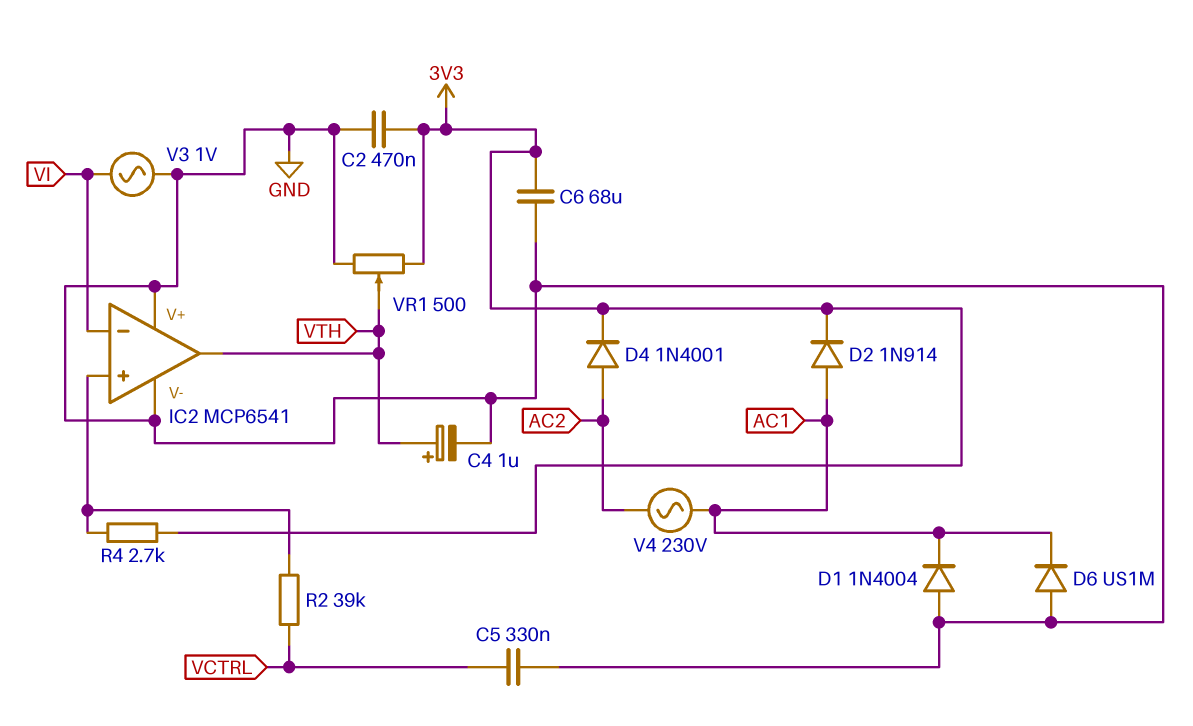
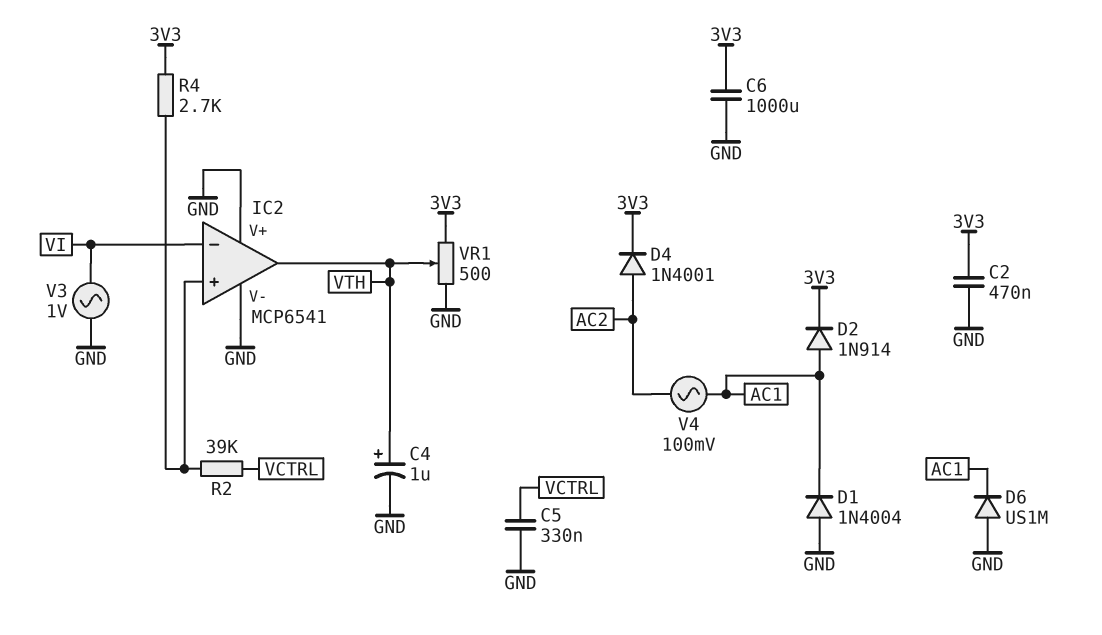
C6: 68uF (3V3, GND) -> 1000uF (3V3, GND)
V4: AC 230V (AC1, AC2) -> AC 100mV (AC1, AC2)

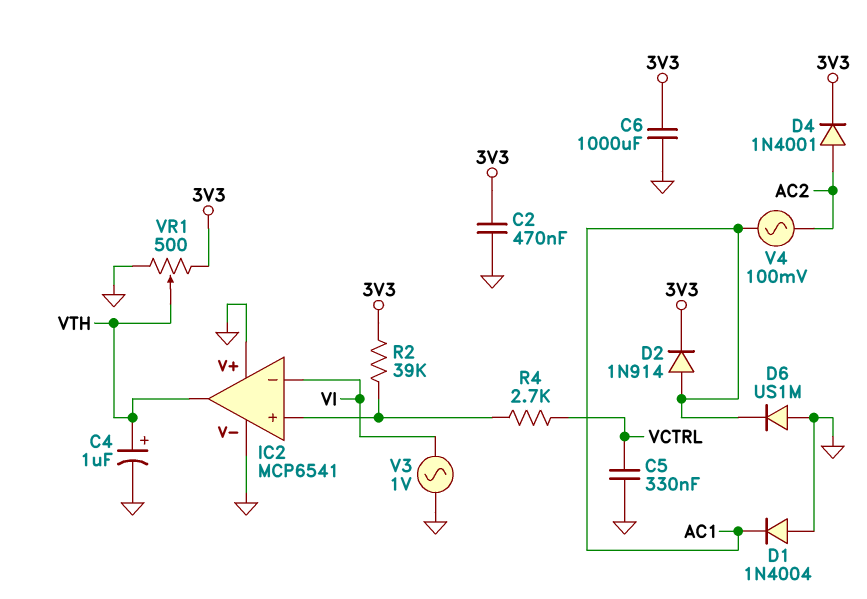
R2: 39k (IC2/in+, VCTRL) -> 39k (3V3, IC2/in+)
R4: 2.7k (3V3, IC2/in+) -> 2.7k (IC2/in+, VCTRL)

